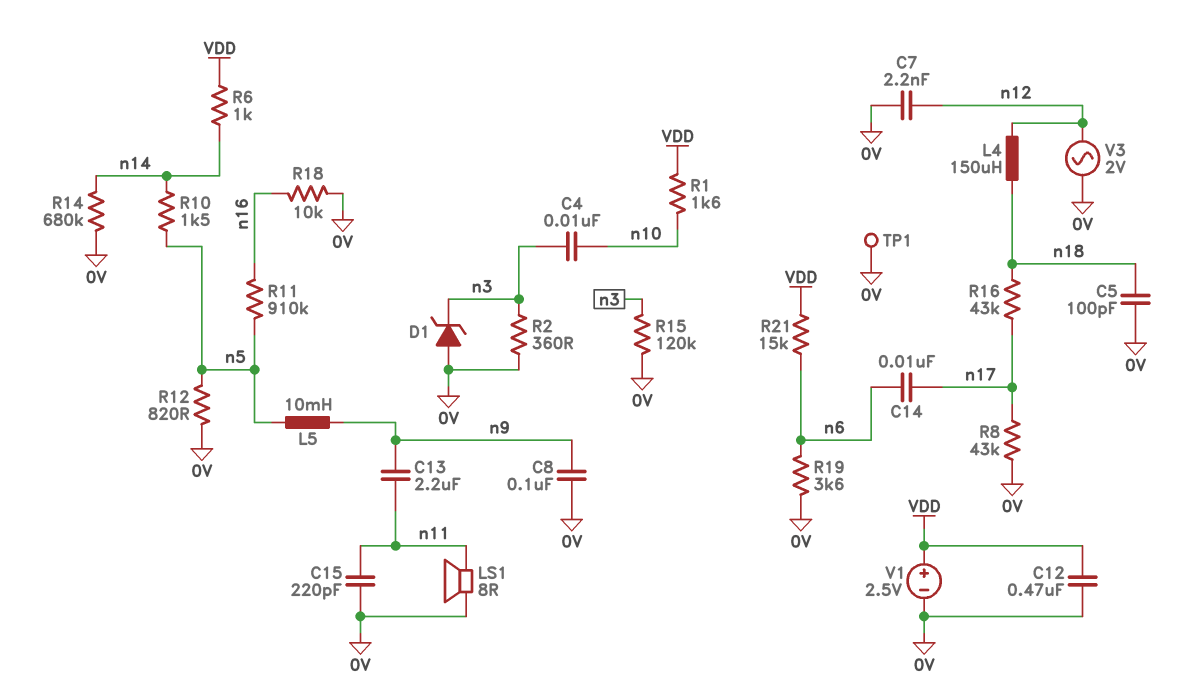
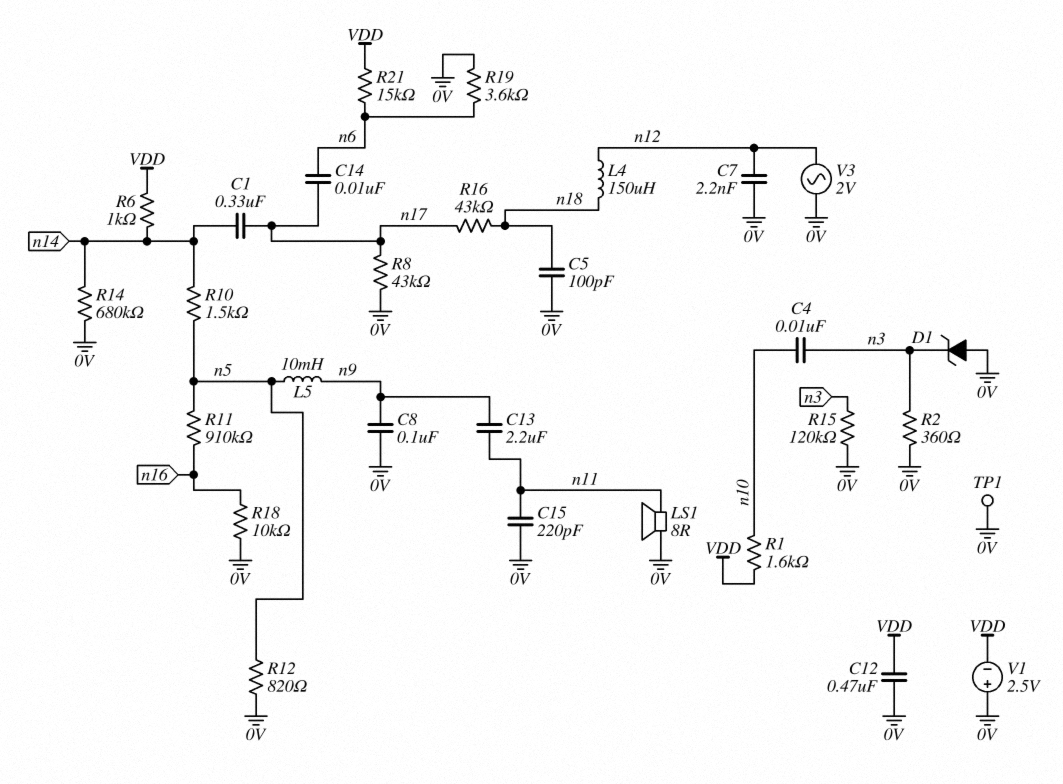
C1: none -> 330nF (n14, n17)
V1: 2.5V (plus VDD, minus 0V) -> 2.5V (plus 0V, minus VDD)

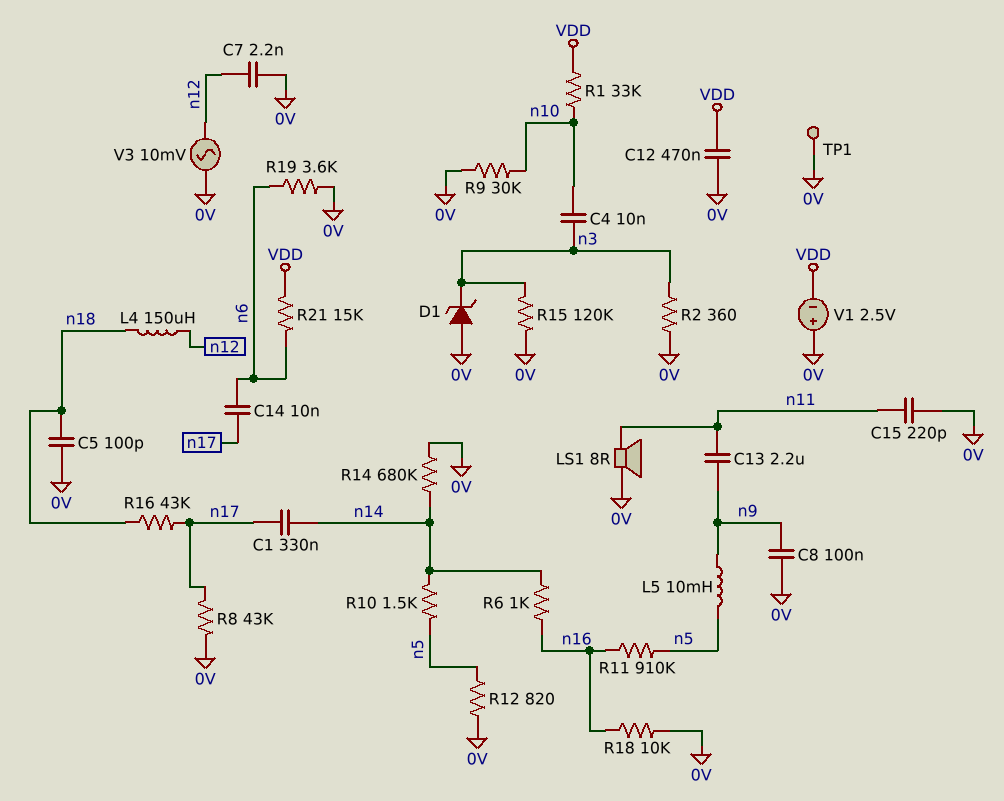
R1: 1.6k (VDD, n10) -> 33k (VDD, n10)
R6: 1k (VDD, n14) -> 1k (n14, n16)
R9: none -> 30k (0V, n10)
V3: AC 2V (0V, n12) -> AC 10mV (0V, n12)

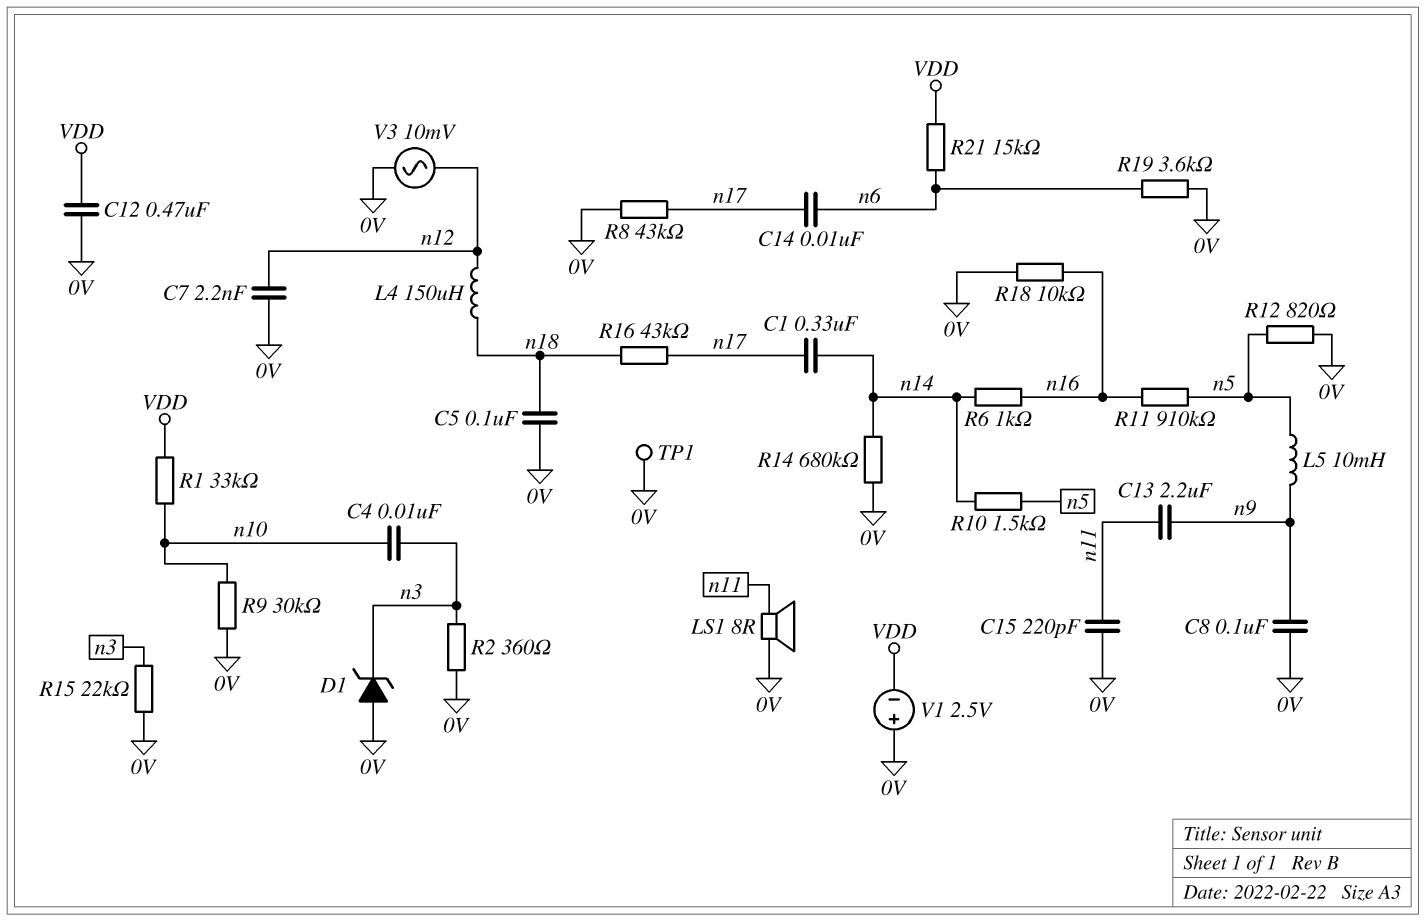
C5: 100pF (0V, n18) -> 100nF (0V, n18)
R15: 120k (0V, n3) -> 22k (0V, n3)

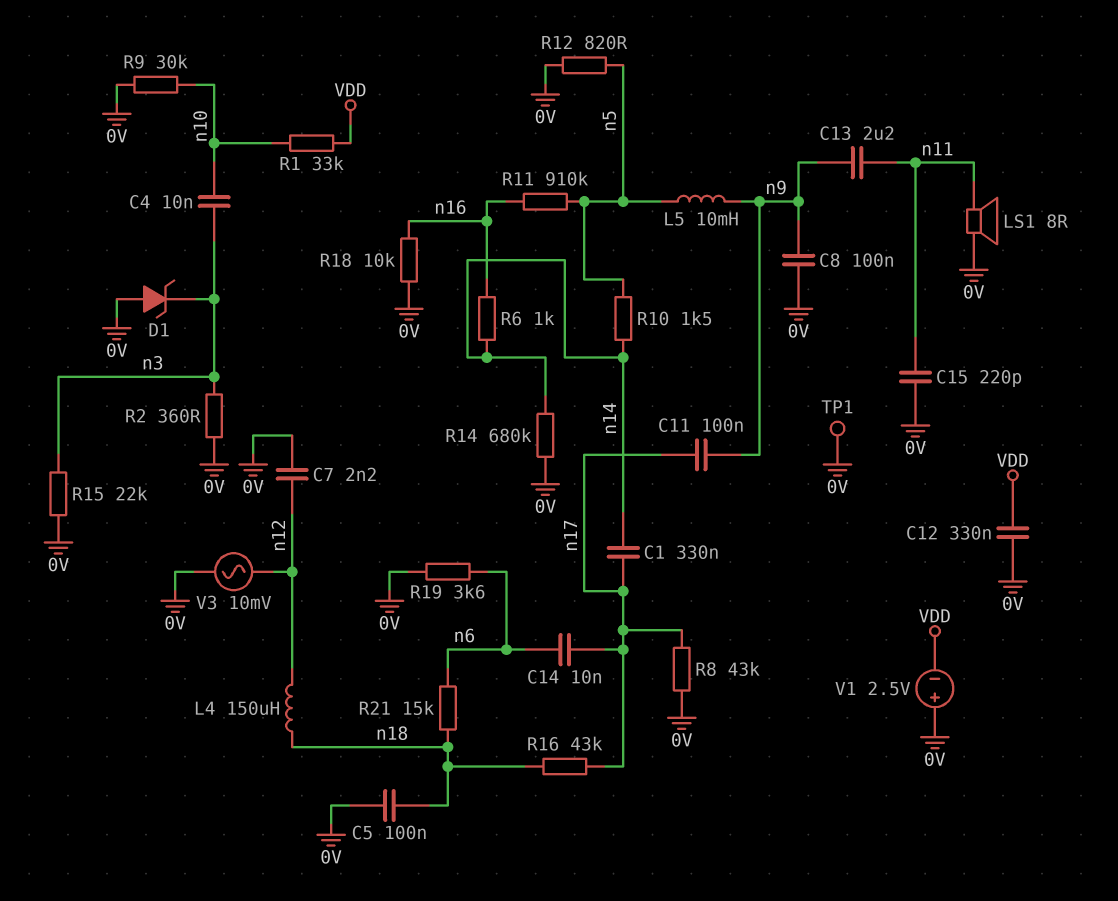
C11: none -> 100nF (n9, n17)
C12: 470nF (0V, VDD) -> 330nF (0V, VDD)
R21: 15k (VDD, n6) -> 15k (n6, n18)

